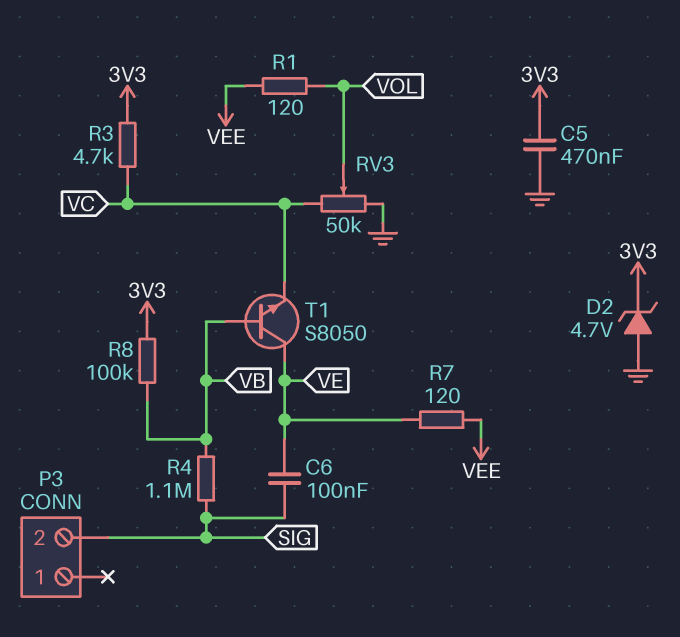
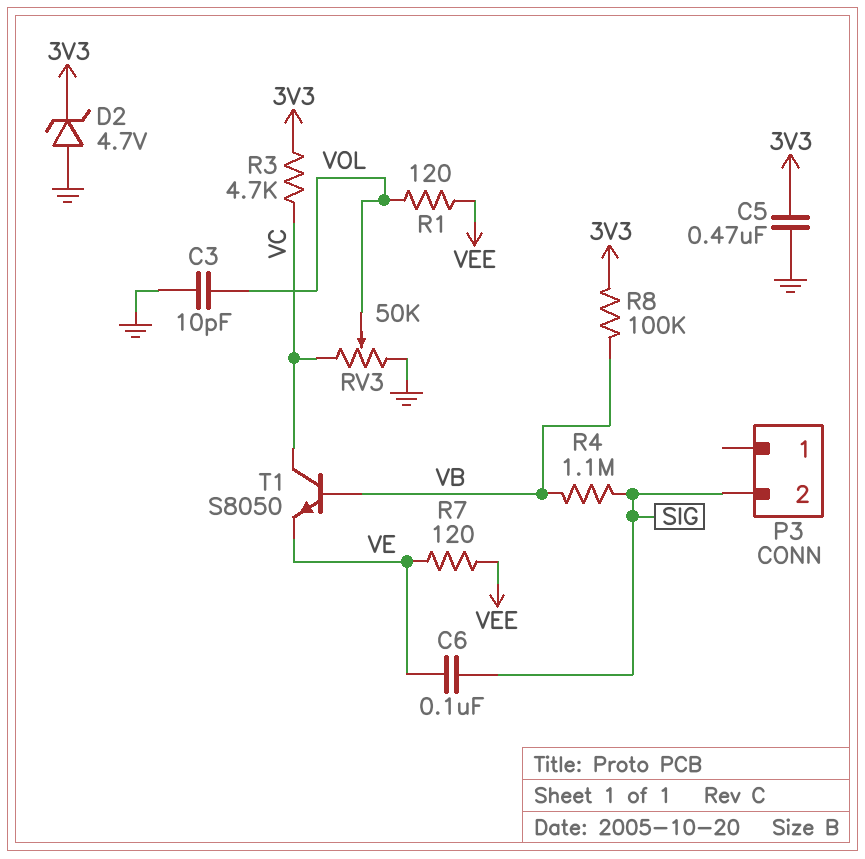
C3: none -> 10pF (GND, VOL)
T1: NPN S8050 (B VB, C VE, E VC) -> NPN S8050 (B VB, C VC, E VE)

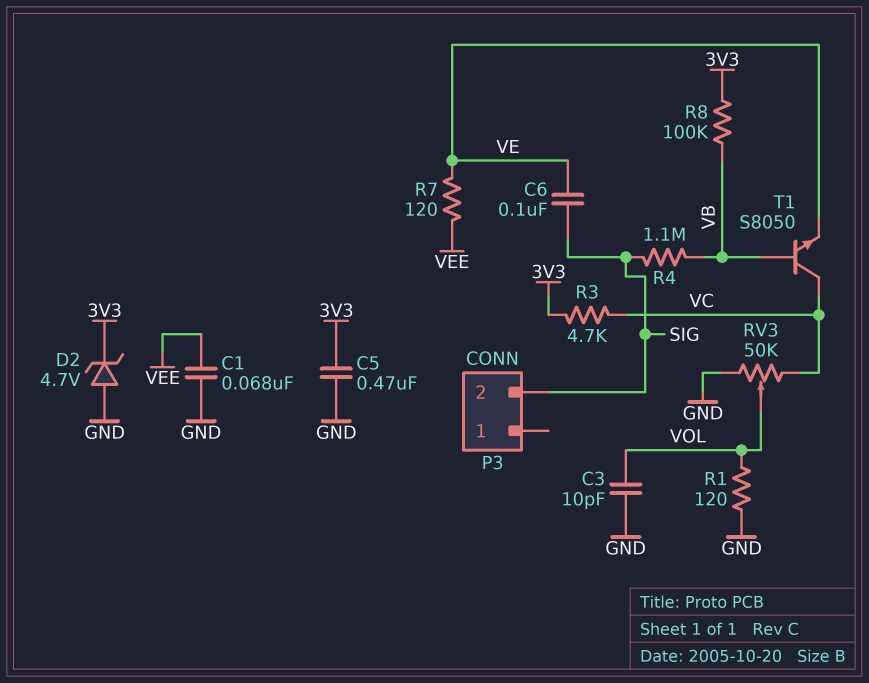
C1: none -> 68nF (GND, VEE)
R1: 120 (VEE, VOL) -> 120 (GND, VOL)

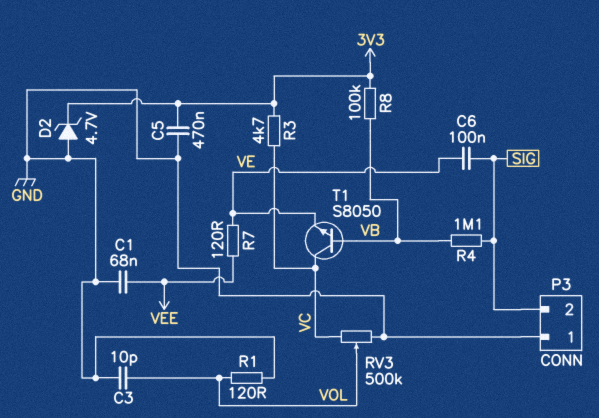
P3 pin 1: none -> GND
RV3: 50k (GND, VC, wiper VOL) -> 500k (GND, VC, wiper VOL)

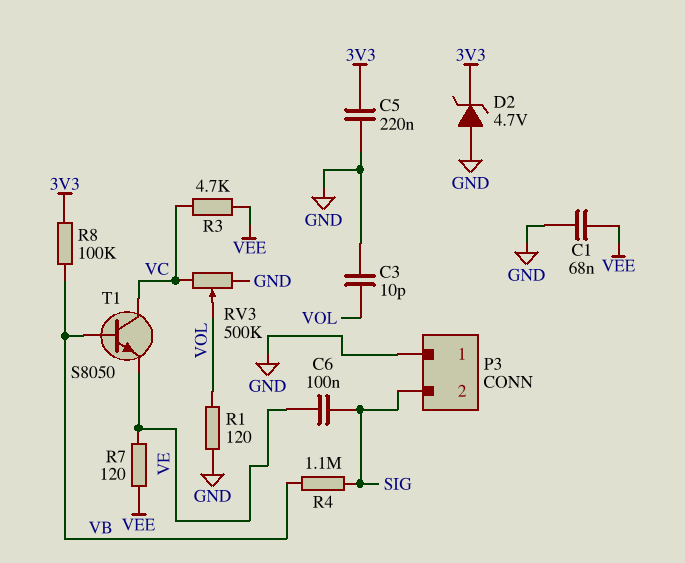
C5: 470nF (3V3, GND) -> 220nF (3V3, GND)
R3: 4.7k (3V3, VC) -> 4.7k (VC, VEE)

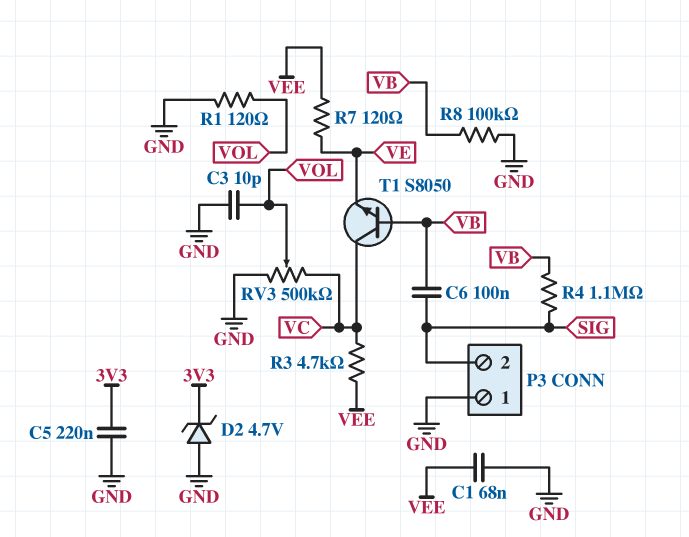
C6: 100nF (SIG, VE) -> 100nF (SIG, VB)
R8: 100k (3V3, VB) -> 100k (GND, VB)

